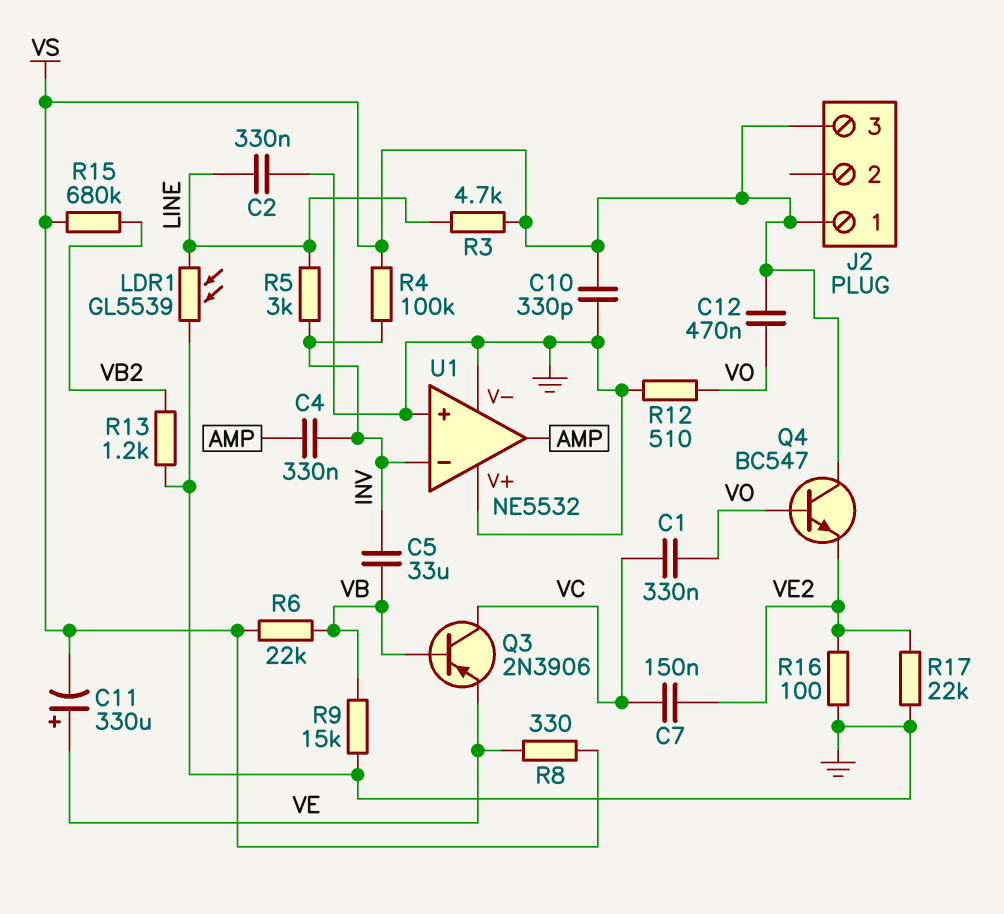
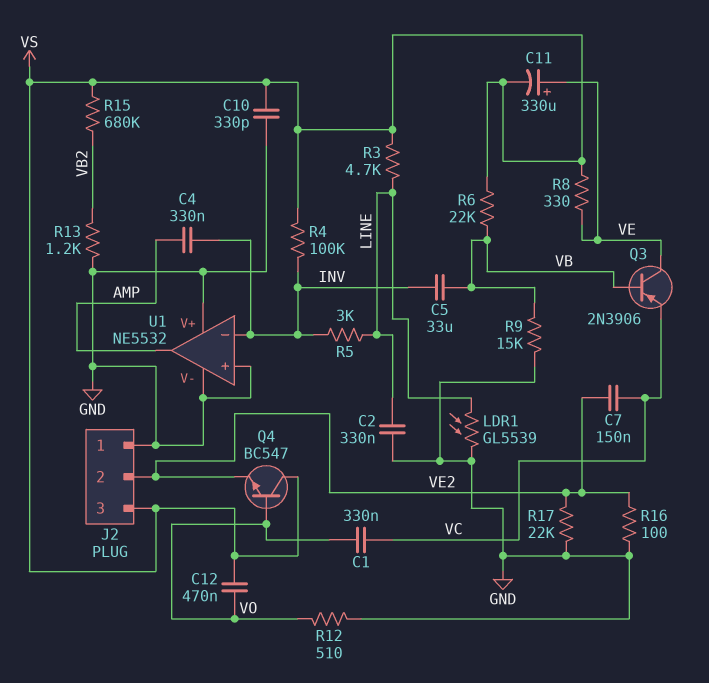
J2 pin 1: VS -> GND
J2 pin 2: none -> VE2
Q3: PNP 2N3906 (B VB, C VC, E VE) -> PNP 2N3906 (B VB, C VE, E VC)

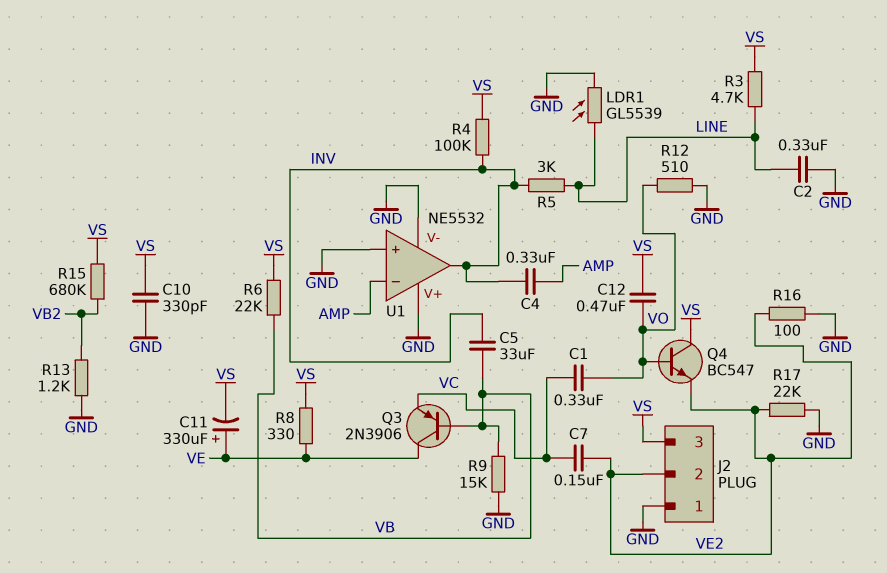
U1 pin in-: INV -> AMP
U1 pin out: AMP -> INV

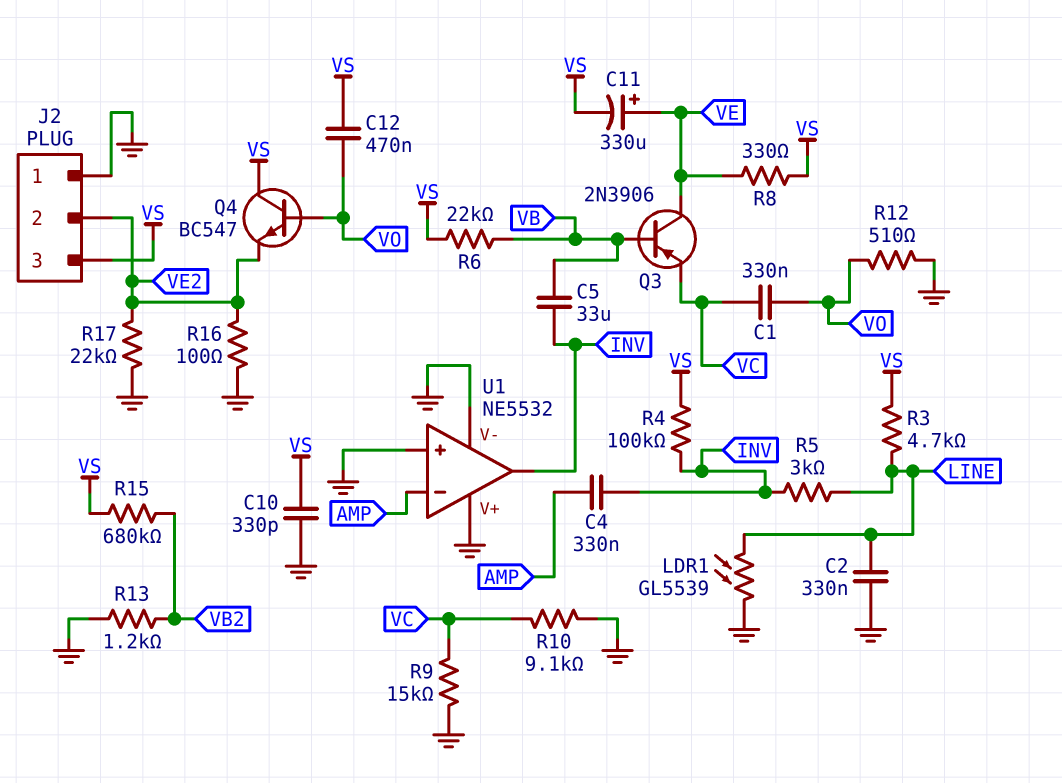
C7: 150nF (VC, VE2) -> none
R9: 15k (GND, VB) -> 15k (GND, VC)
R10: none -> 9.1k (GND, VC)

